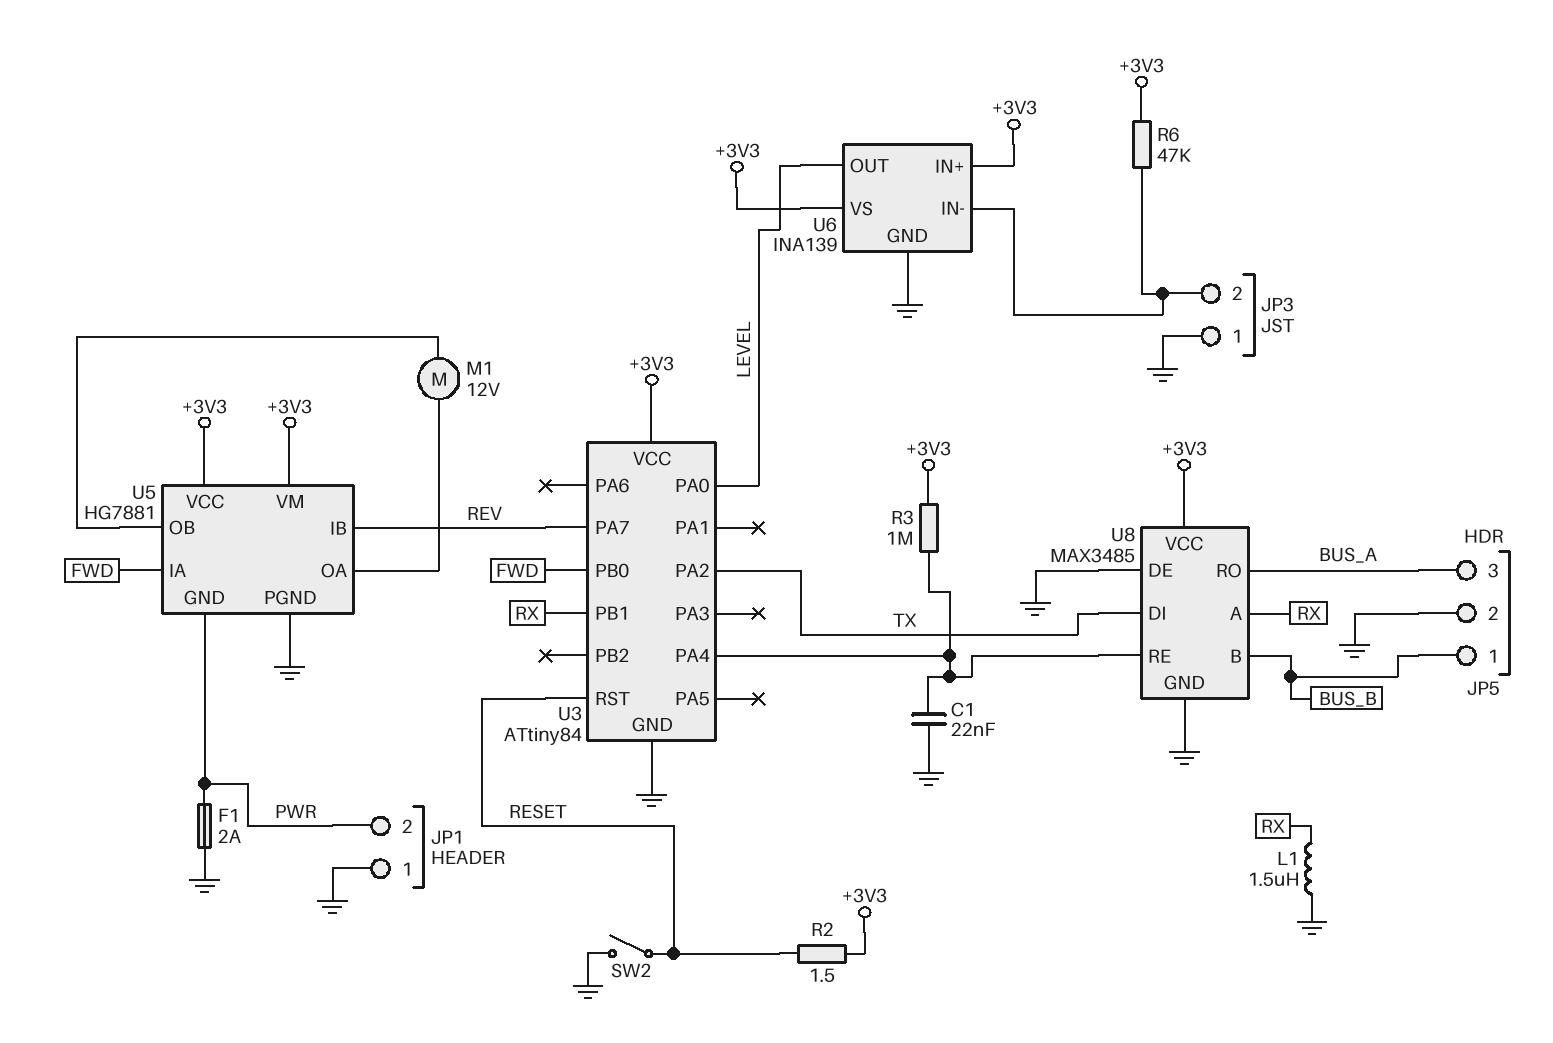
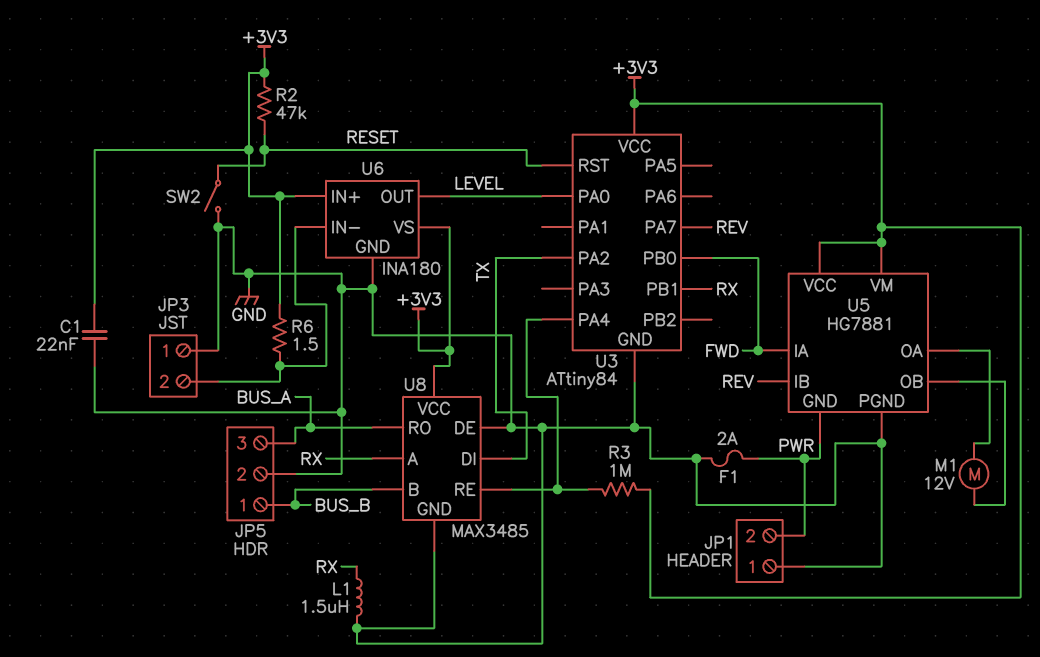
C1: 22nF (GND, U3/PA4) -> 22nF (+3V3, GND)
R2: 1.5 (+3V3, RESET) -> 47k (+3V3, RESET)
R6: 47k (+3V3, JP3/2) -> 1.5 (+3V3, JP3/2)
U6: INA139 -> INA180

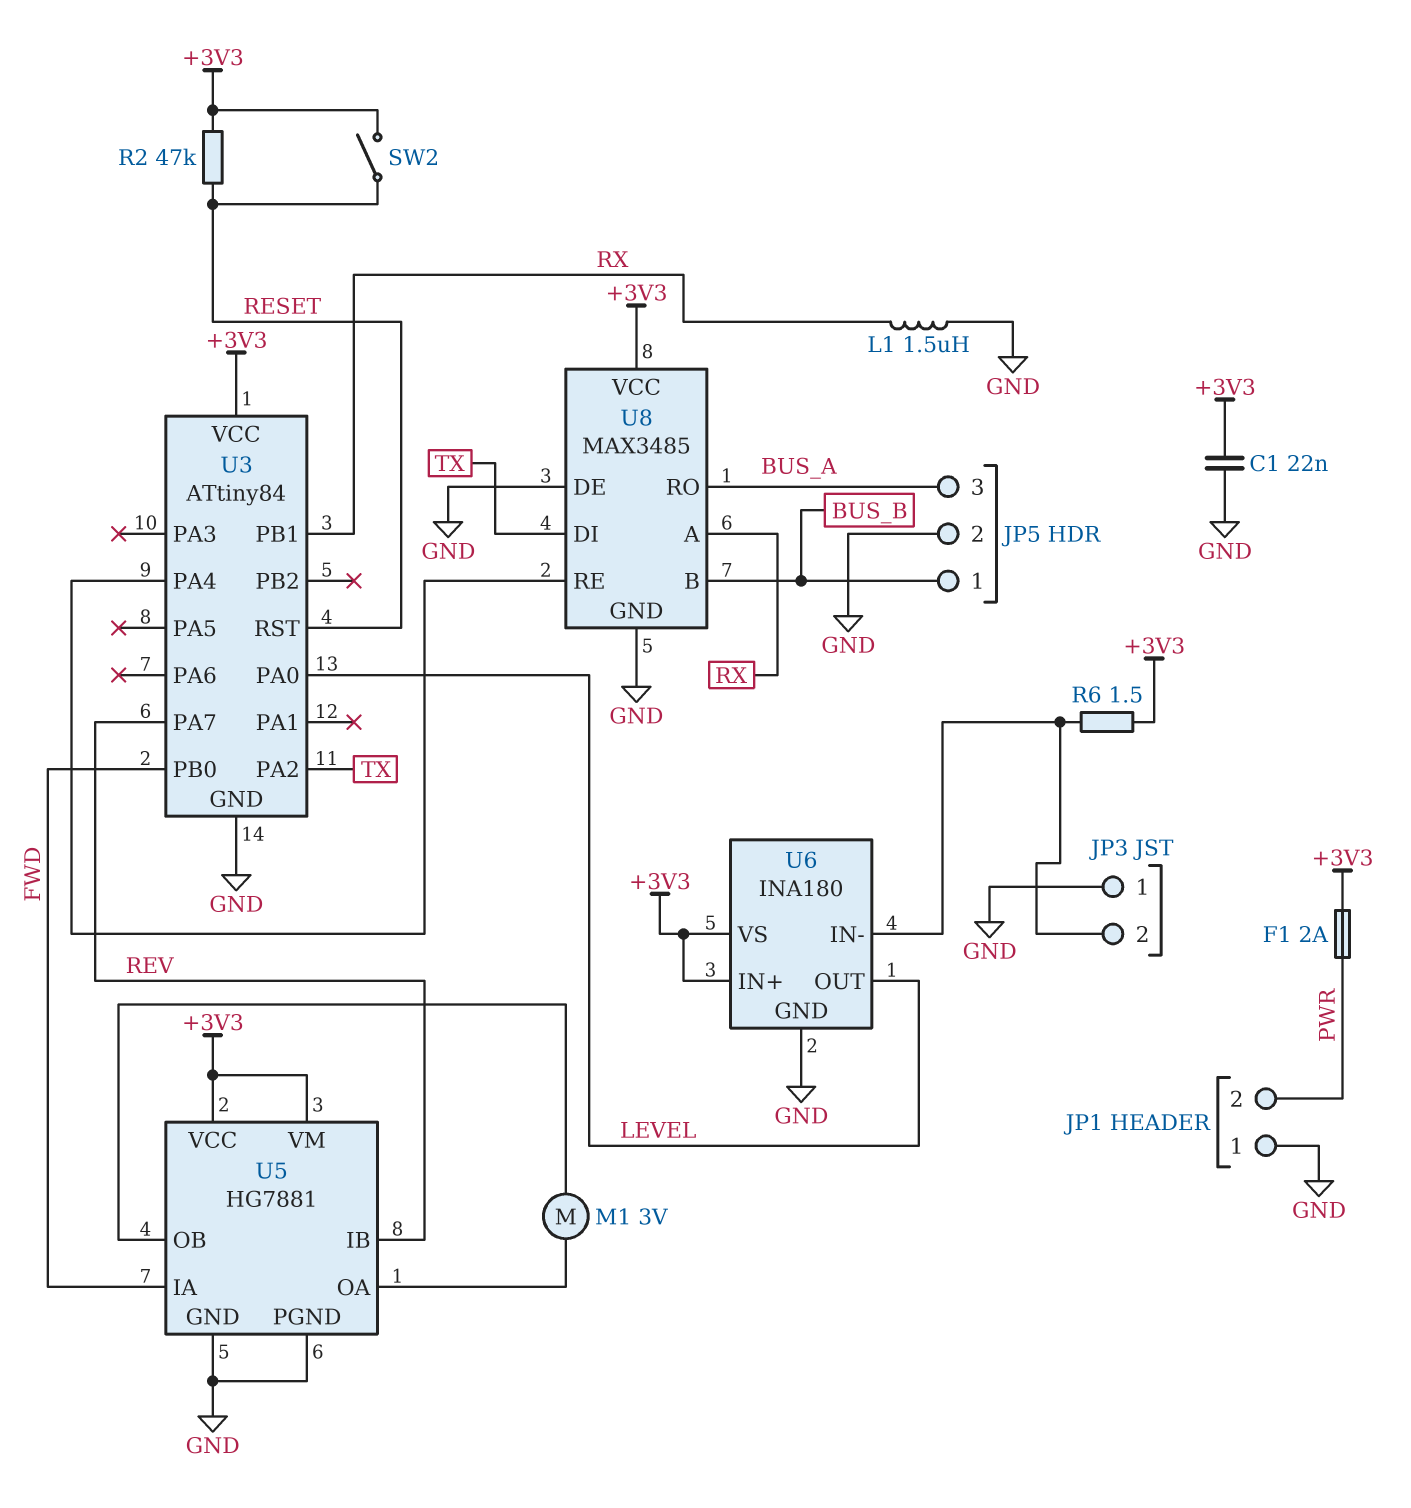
F1: 2A (GND, PWR) -> 2A (+3V3, PWR)
M1: motor 12V (U5/OA, U5/OB) -> motor 3V (U5/OA, U5/OB)
R3: 1M (+3V3, U3/PA4) -> none
SW2: switch (GND, RESET) -> switch (+3V3, RESET)
U5 pin GND: PWR -> GND

